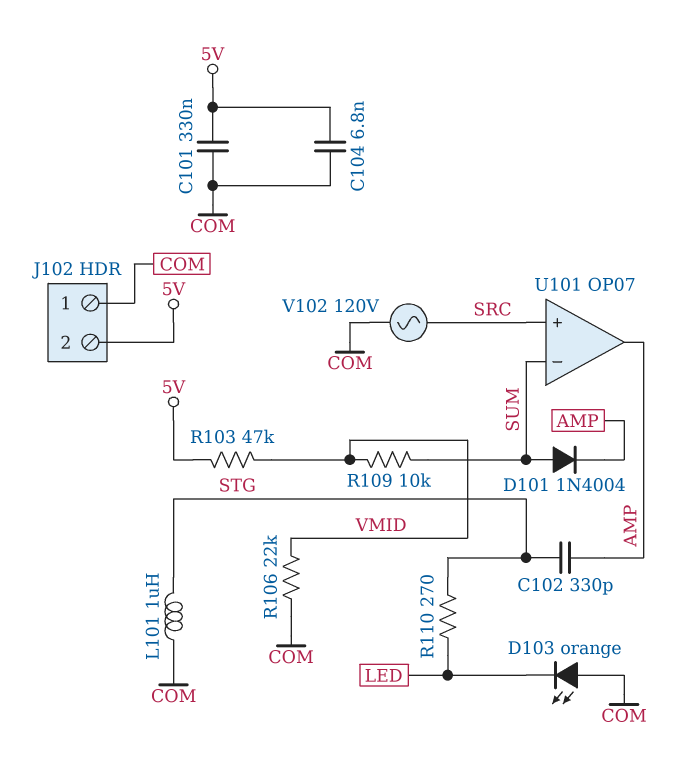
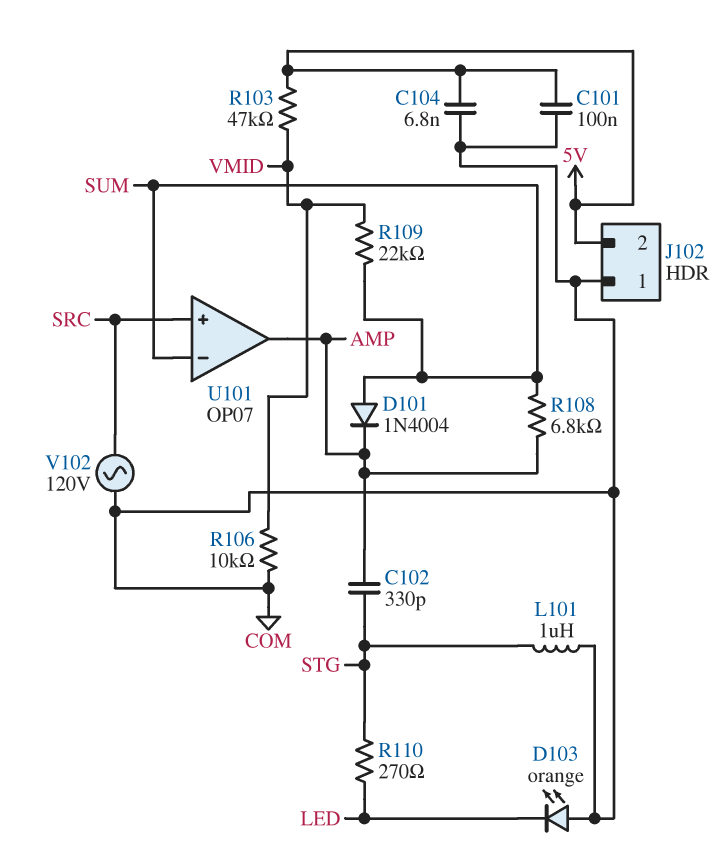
C101: 330nF (5V, COM) -> 100nF (5V, COM)
R106: 22k (COM, VMID) -> 10k (COM, VMID)
R108: none -> 6.8k (AMP, SUM)
R109: 10k (SUM, VMID) -> 22k (SUM, VMID)

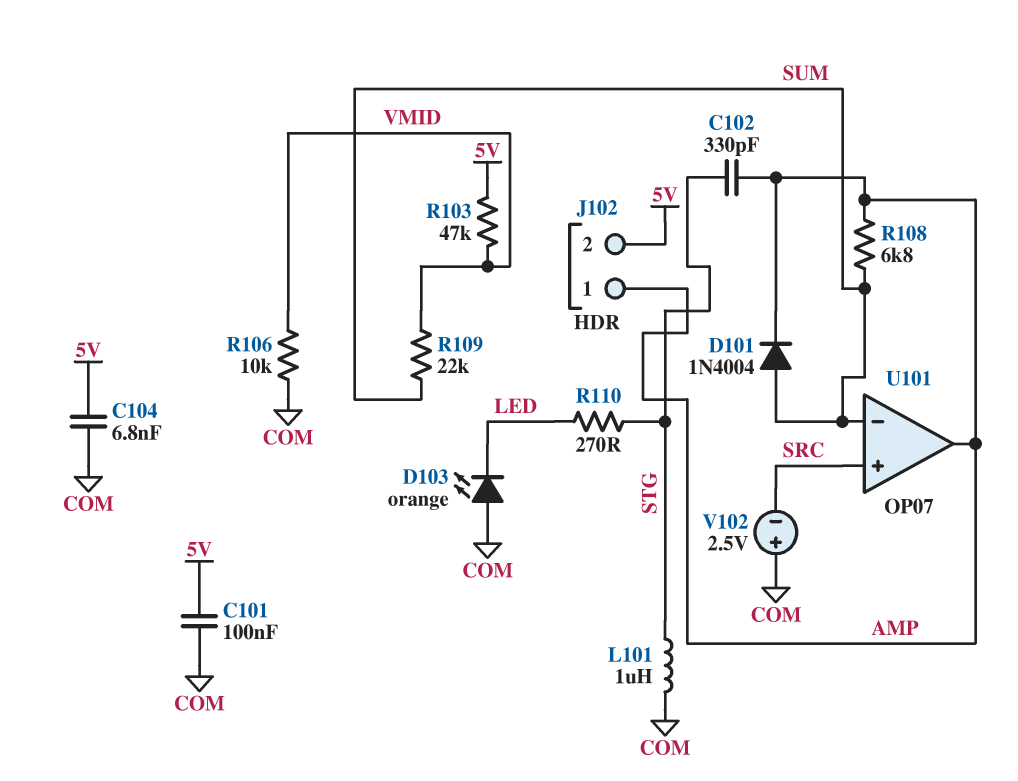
J102 pin 1: COM -> AMP
V102: AC 120V (COM, SRC) -> 2.5V (plus COM, minus SRC)

